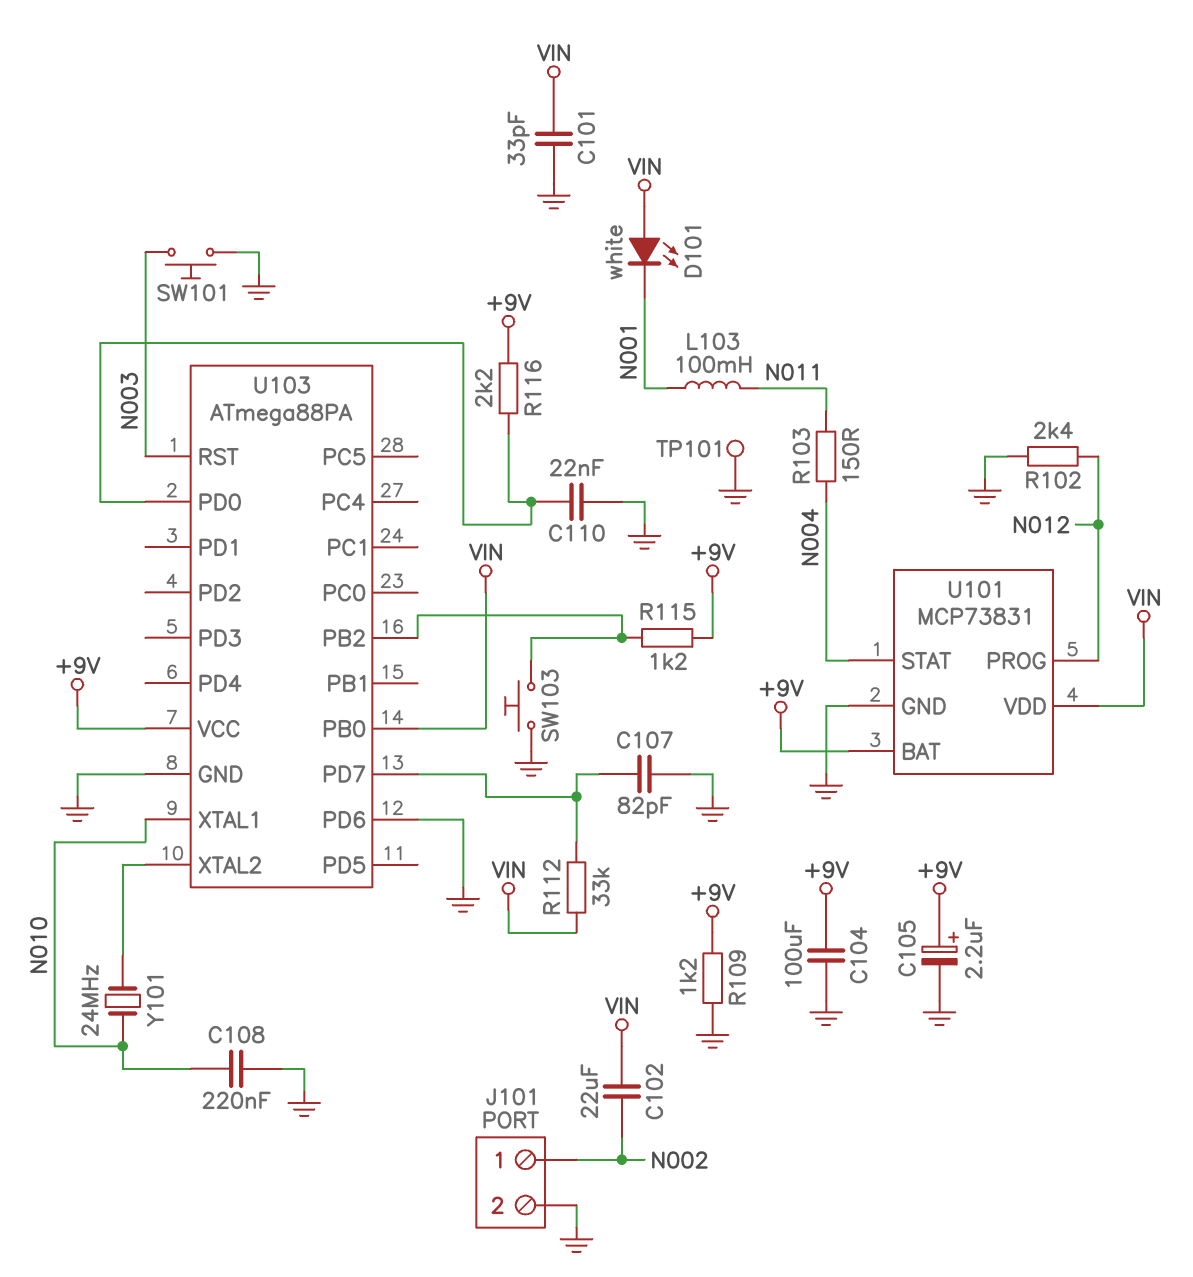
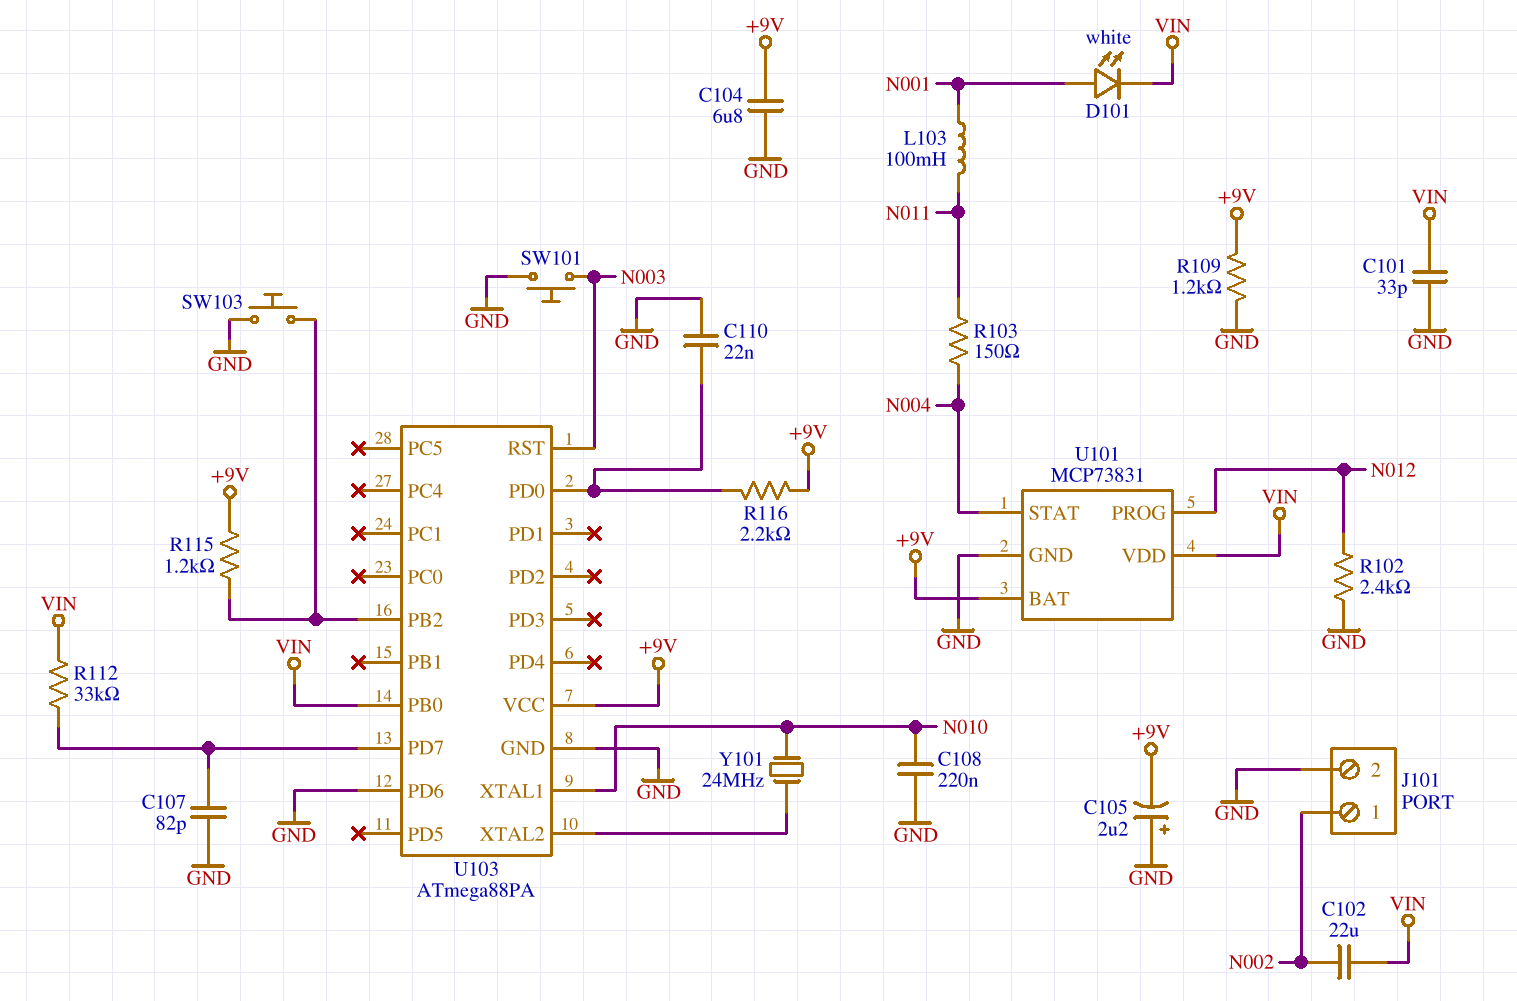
C104: 100uF (+9V, GND) -> 6.8uF (+9V, GND)
C105: 2.2uF (plus +9V, minus GND) -> 2.2uF (plus GND, minus +9V)
D101: LED white (A VIN, K N001) -> LED white (A N001, K VIN)
TP101: test point (GND) -> none

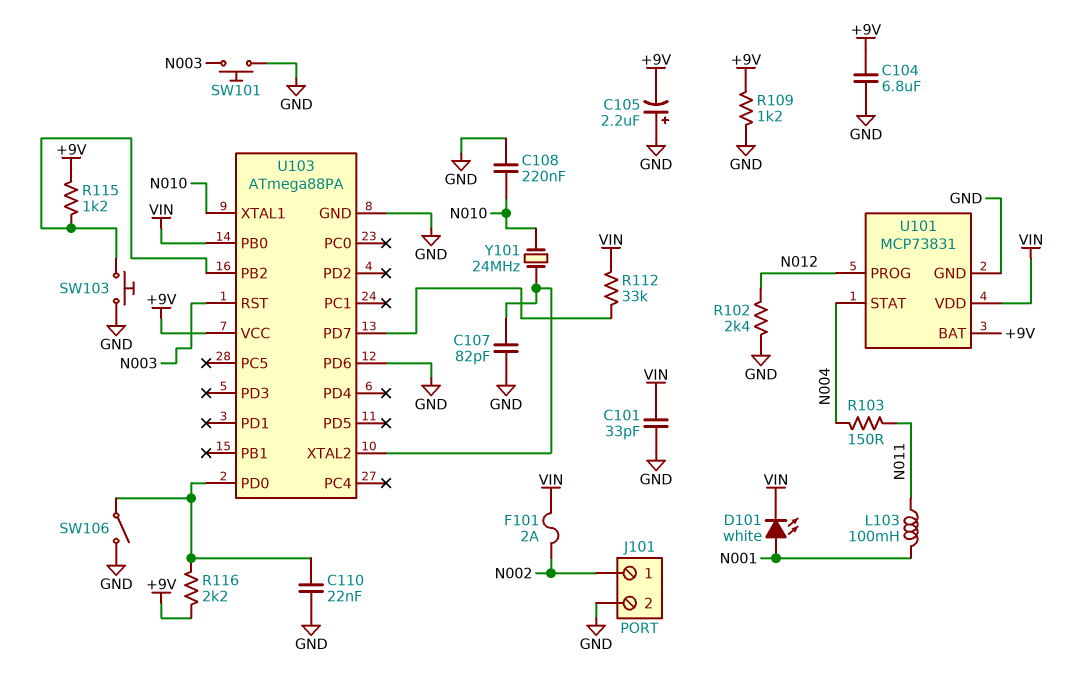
C102: 22uF (N002, VIN) -> none
C107: 82pF (GND, U103/PD7) -> 82pF (GND, U103/XTAL2)
F101: none -> 2A (N002, VIN)
SW106: none -> switch (GND, U103/PD0)

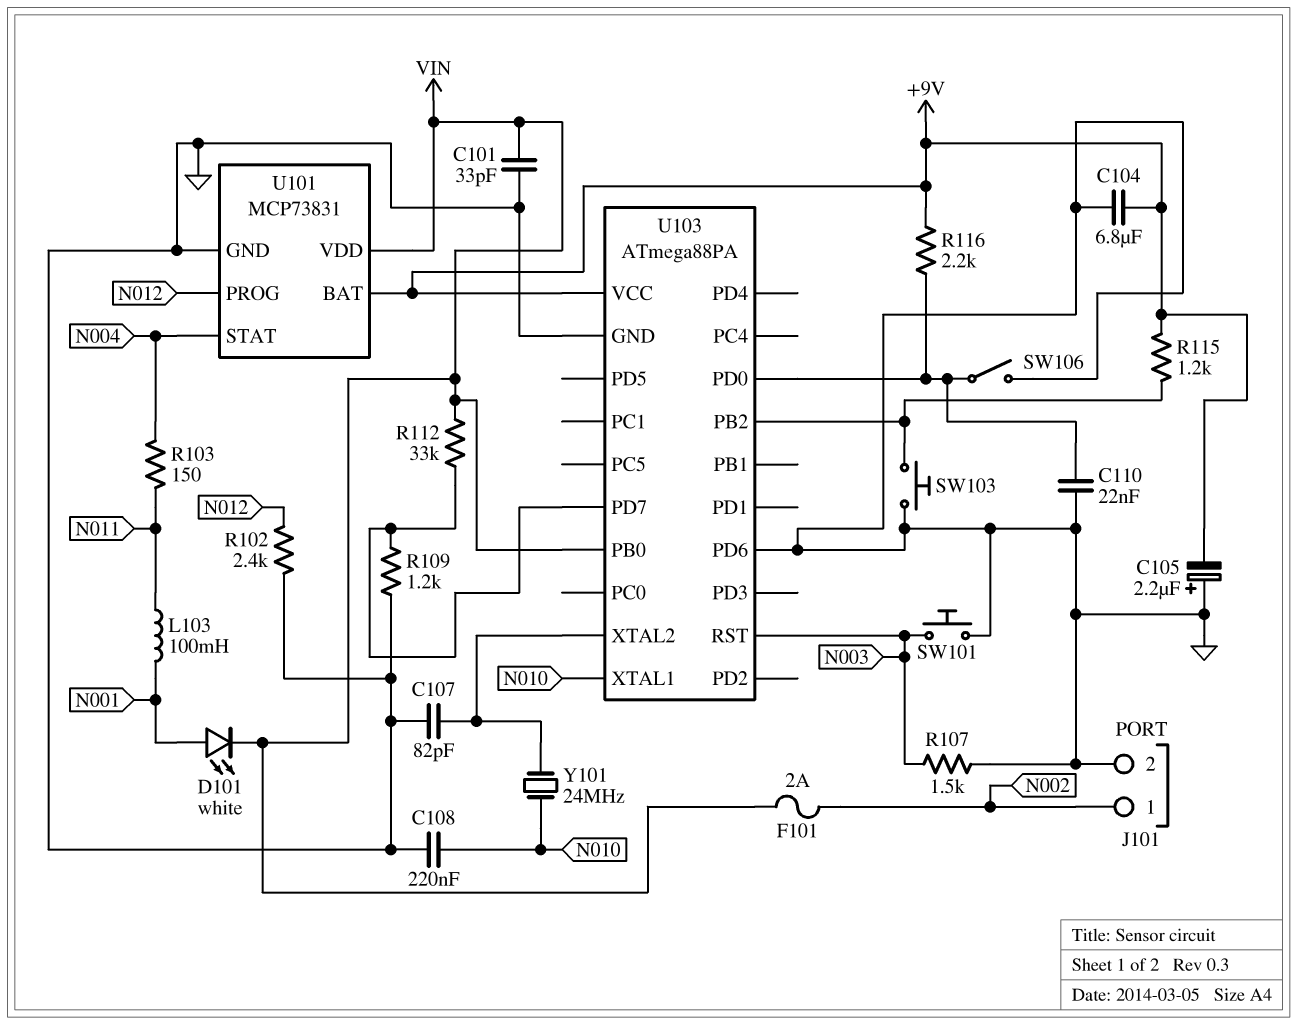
R107: none -> 1.5k (GND, N003)
R109: 1.2k (+9V, GND) -> 1.2k (GND, U103/PD7)

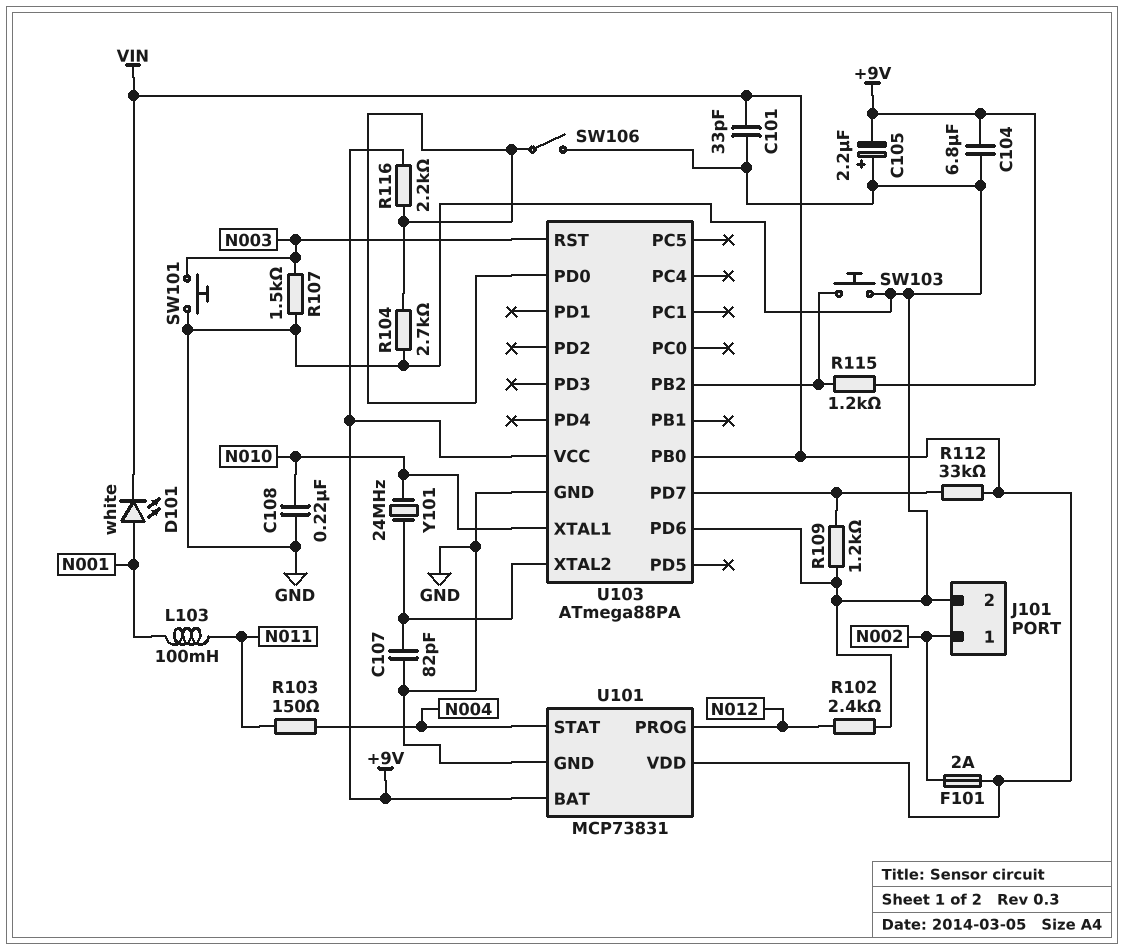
C110: 22nF (GND, U103/PD0) -> none
R104: none -> 2.7k (GND, U103/PD0)

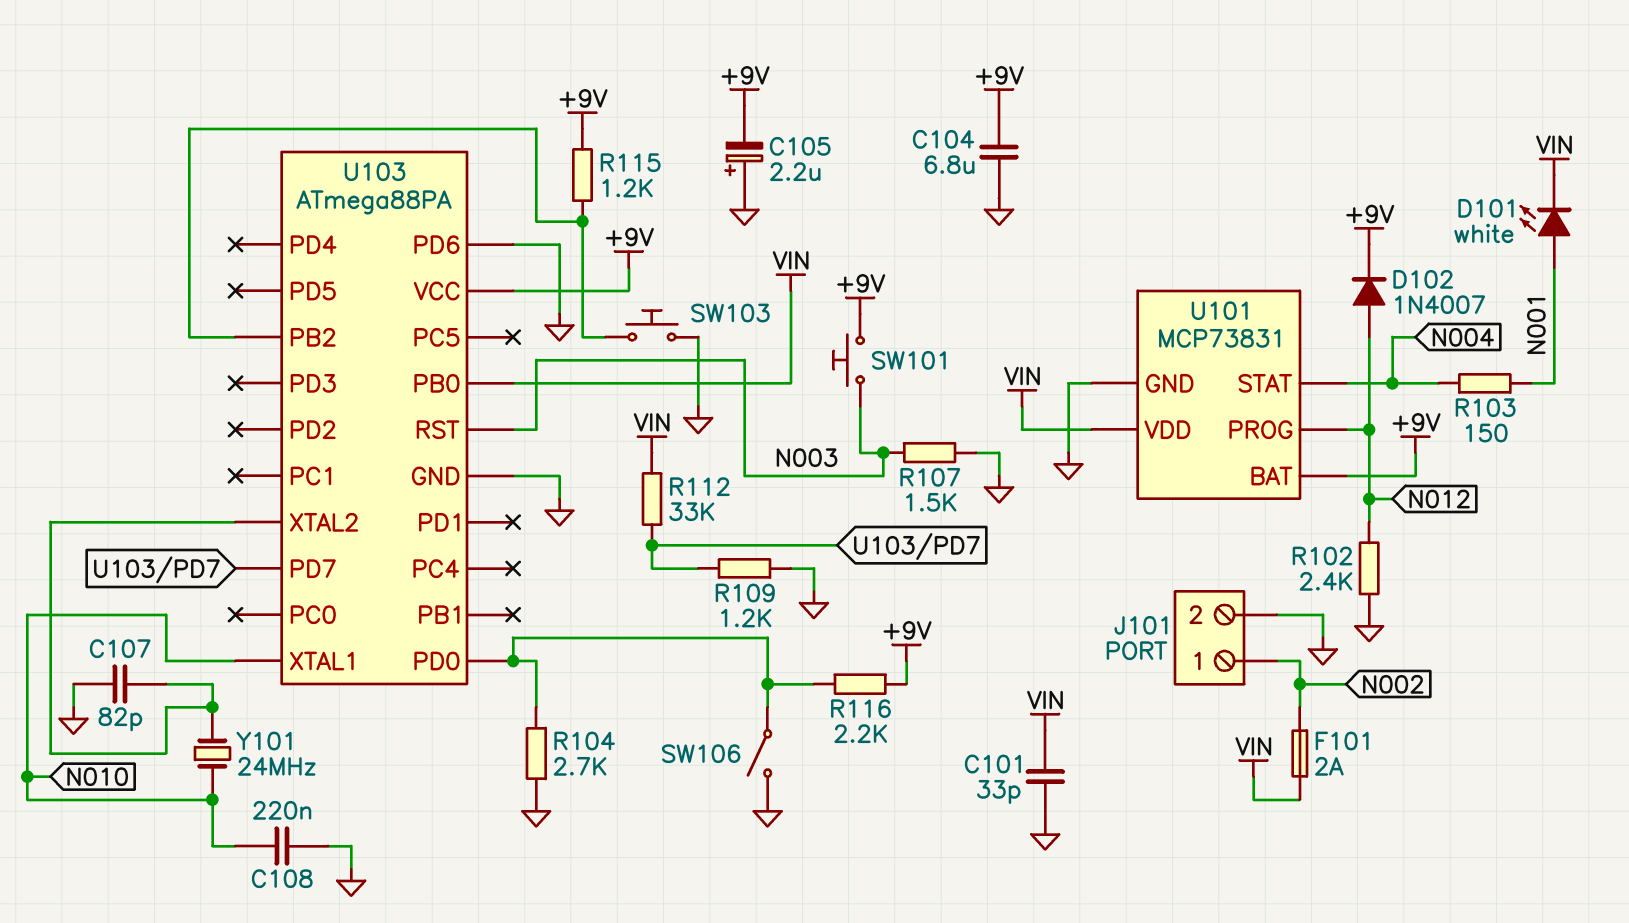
D102: none -> diode 1N4007 (A N012, K +9V)
L103: 100mH (N001, N011) -> none
R103: 150 (N004, N011) -> 150 (N001, N004)
SW101: button (GND, N003) -> button (+9V, N003)

